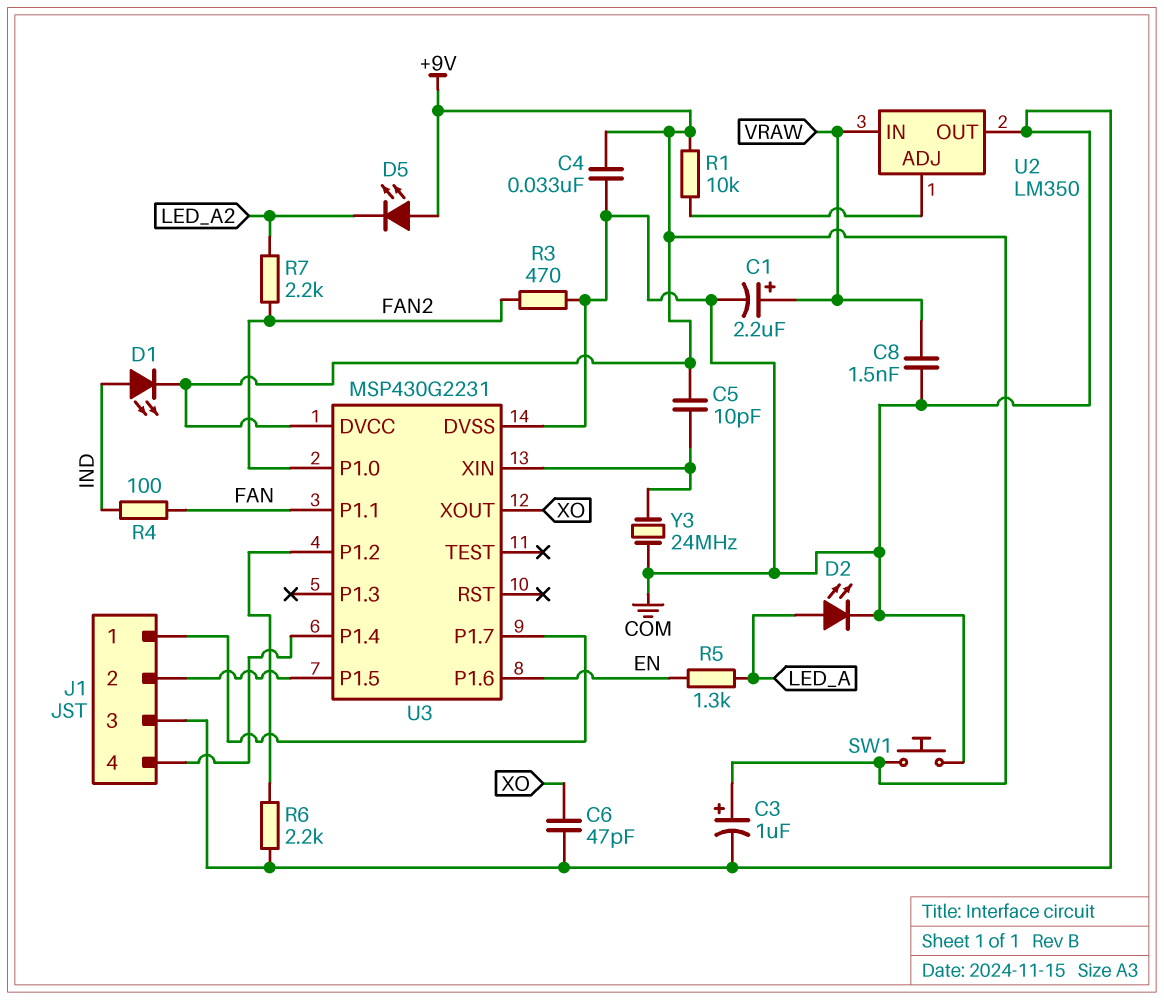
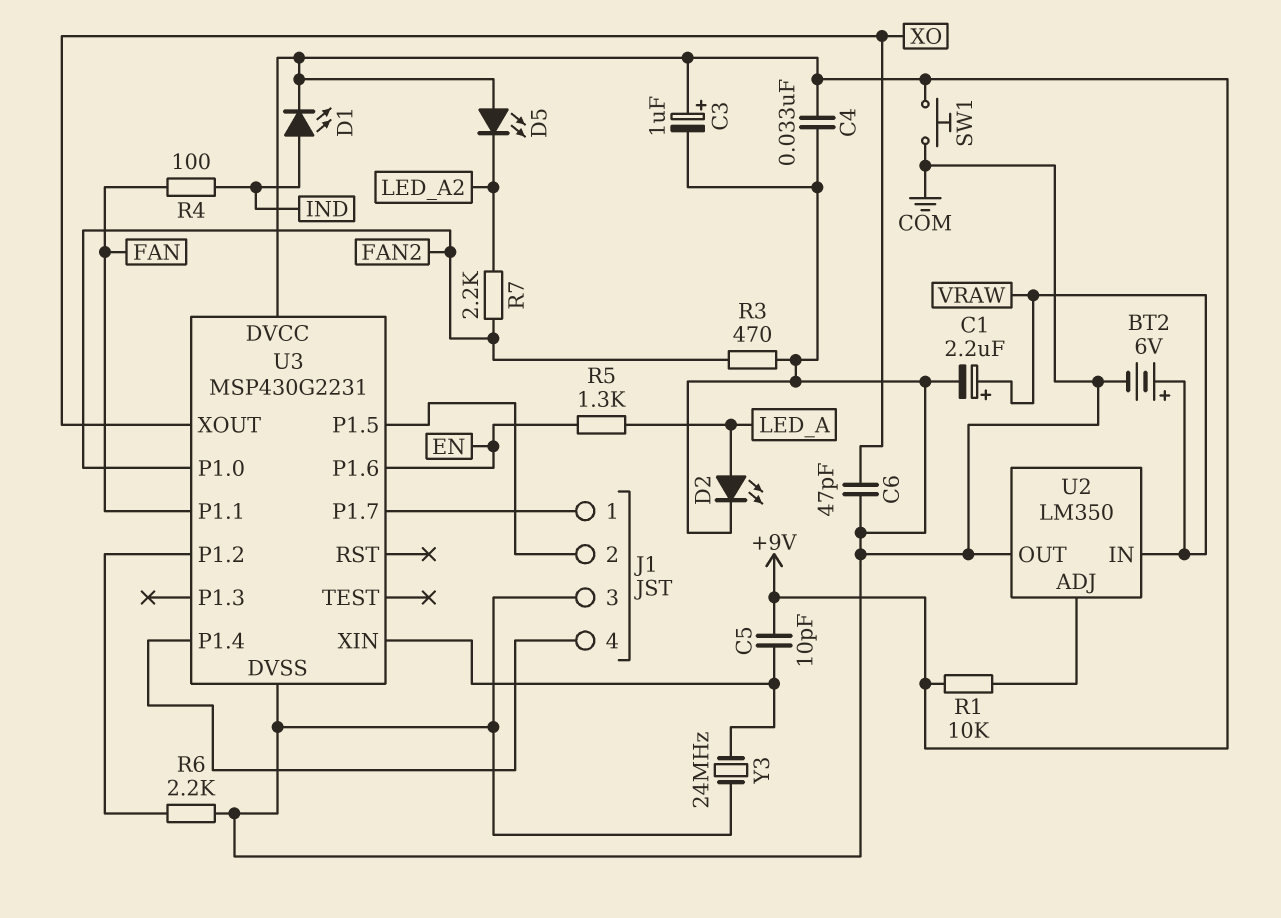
BT2: none -> 6V (plus VRAW, minus COM)
C8: 1.5nF (COM, VRAW) -> none

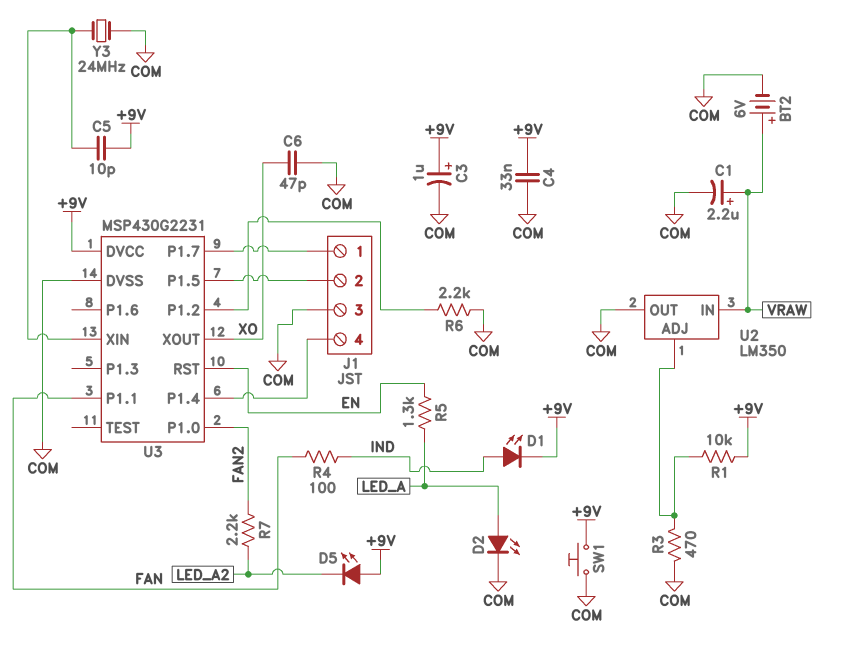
R3: 470 (COM, FAN2) -> 470 (COM, U2/ADJ)
U3 pin P1.6: EN -> none
U3 pin RST: none -> EN

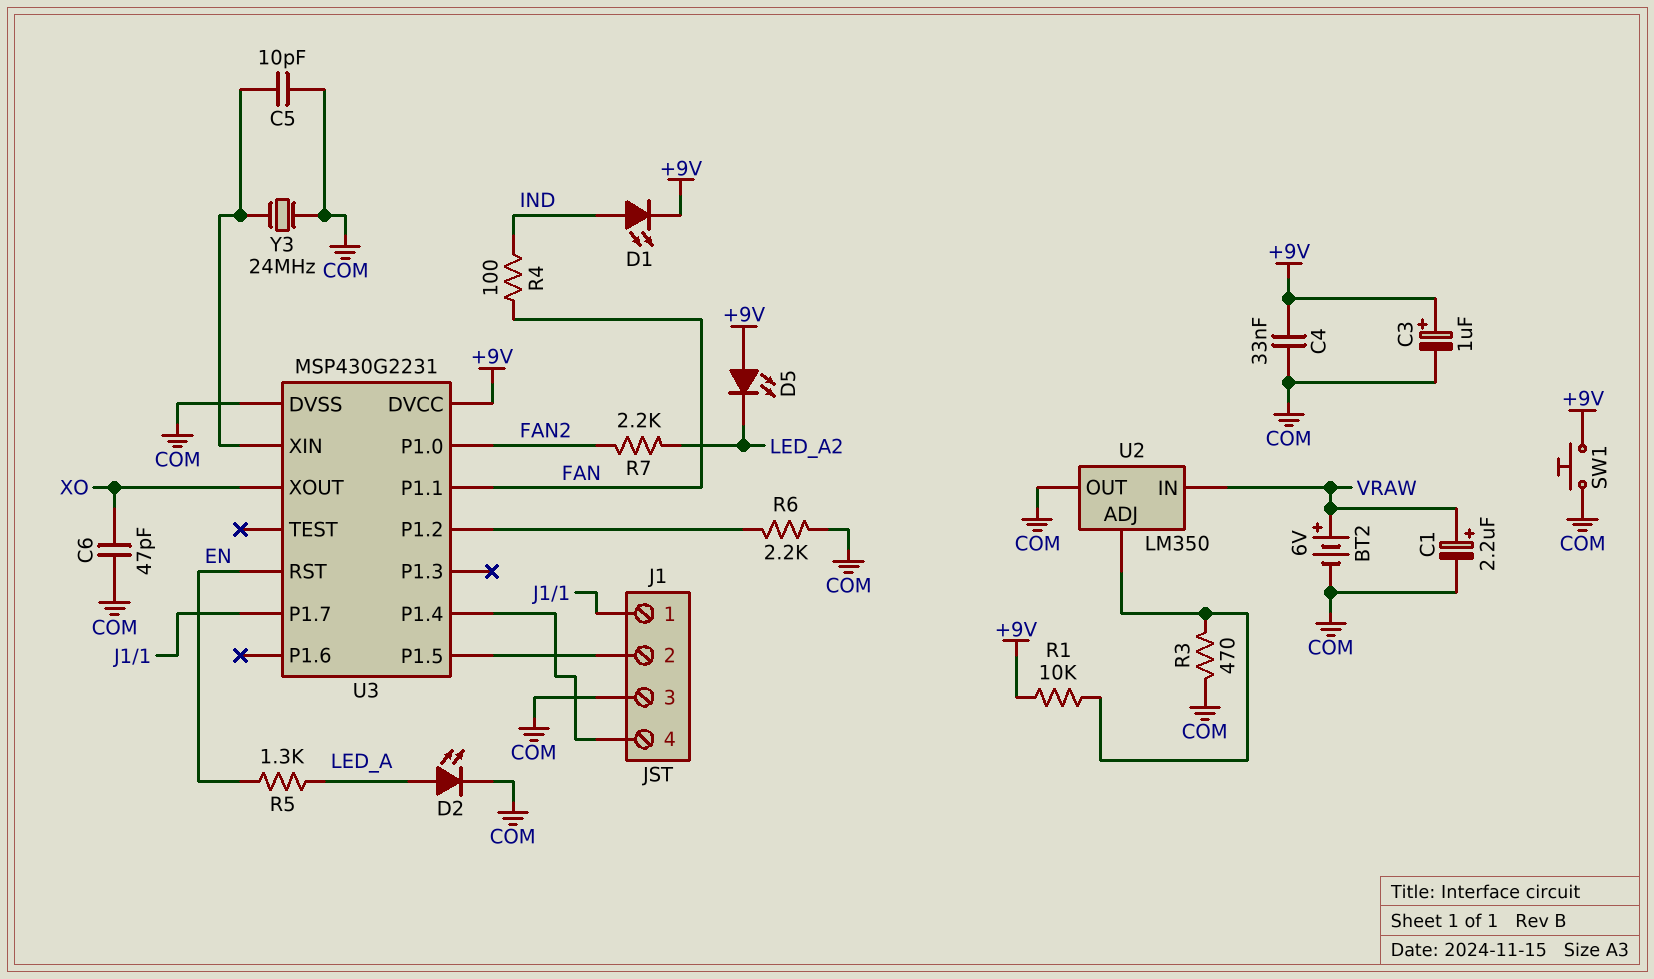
C5: 10pF (+9V, U3/XIN) -> 10pF (COM, U3/XIN)

